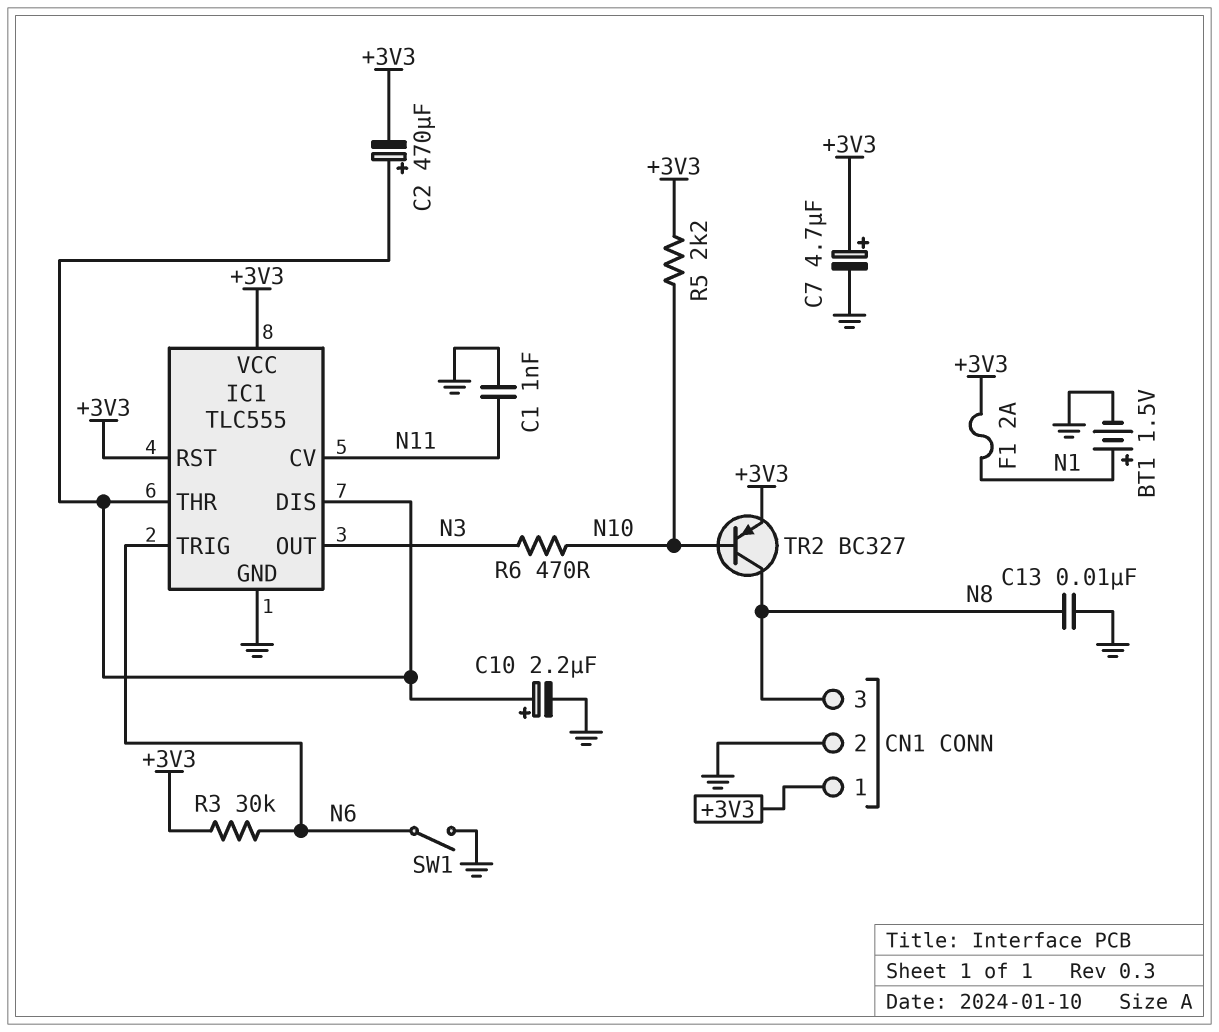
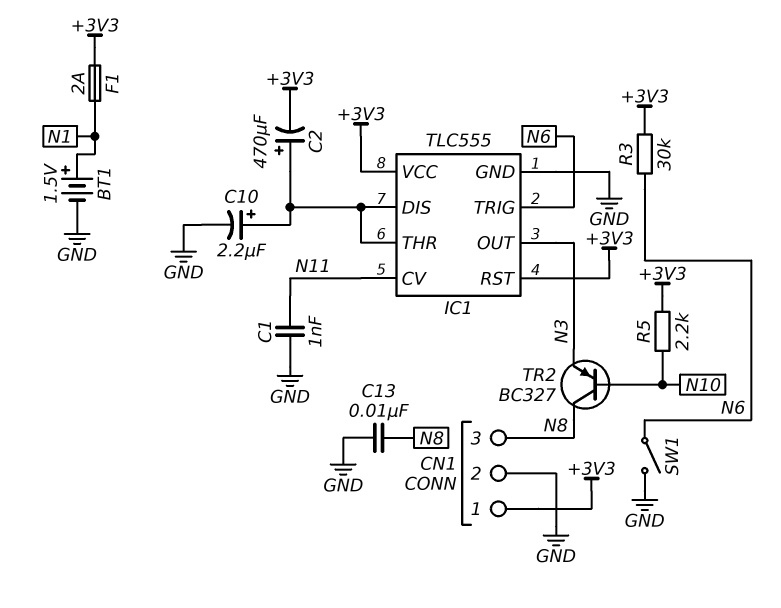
C7: 4.7uF (plus +3V3, minus GND) -> none
R6: 470 (N3, N10) -> none
TR2: PNP BC327 (B N10, C N8, E +3V3) -> PNP BC327 (B N10, C N8, E N3)

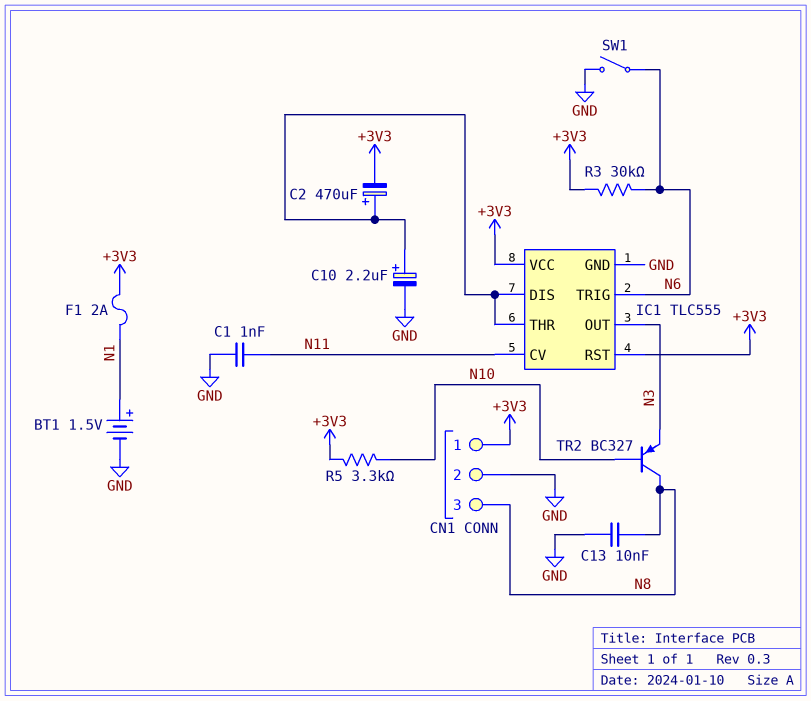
R5: 2.2k (+3V3, N10) -> 3.3k (+3V3, N10)

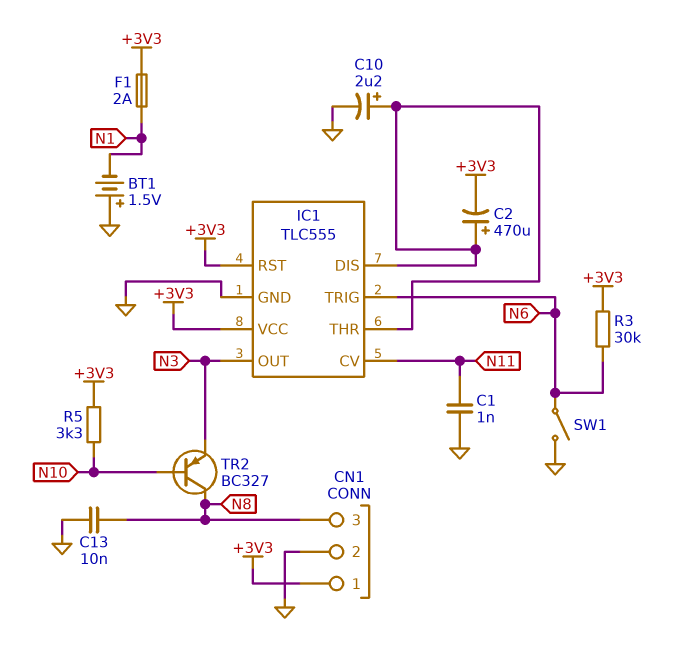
BT1: 1.5V (plus N1, minus GND) -> 1.5V (plus GND, minus N1)

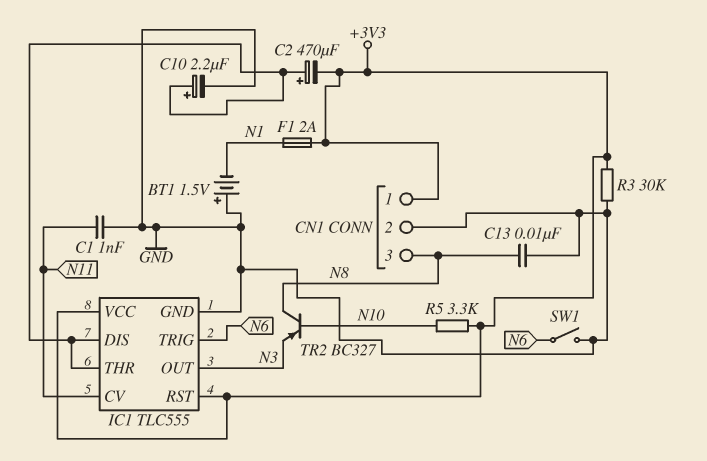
R3: 30k (+3V3, N6) -> 30k (+3V3, GND)

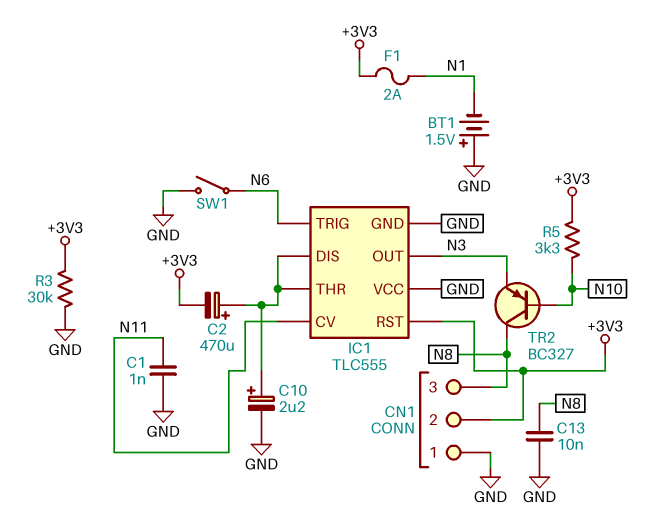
CN1 pin 1: +3V3 -> GND
CN1 pin 2: GND -> +3V3
IC1 pin VCC: +3V3 -> GND

